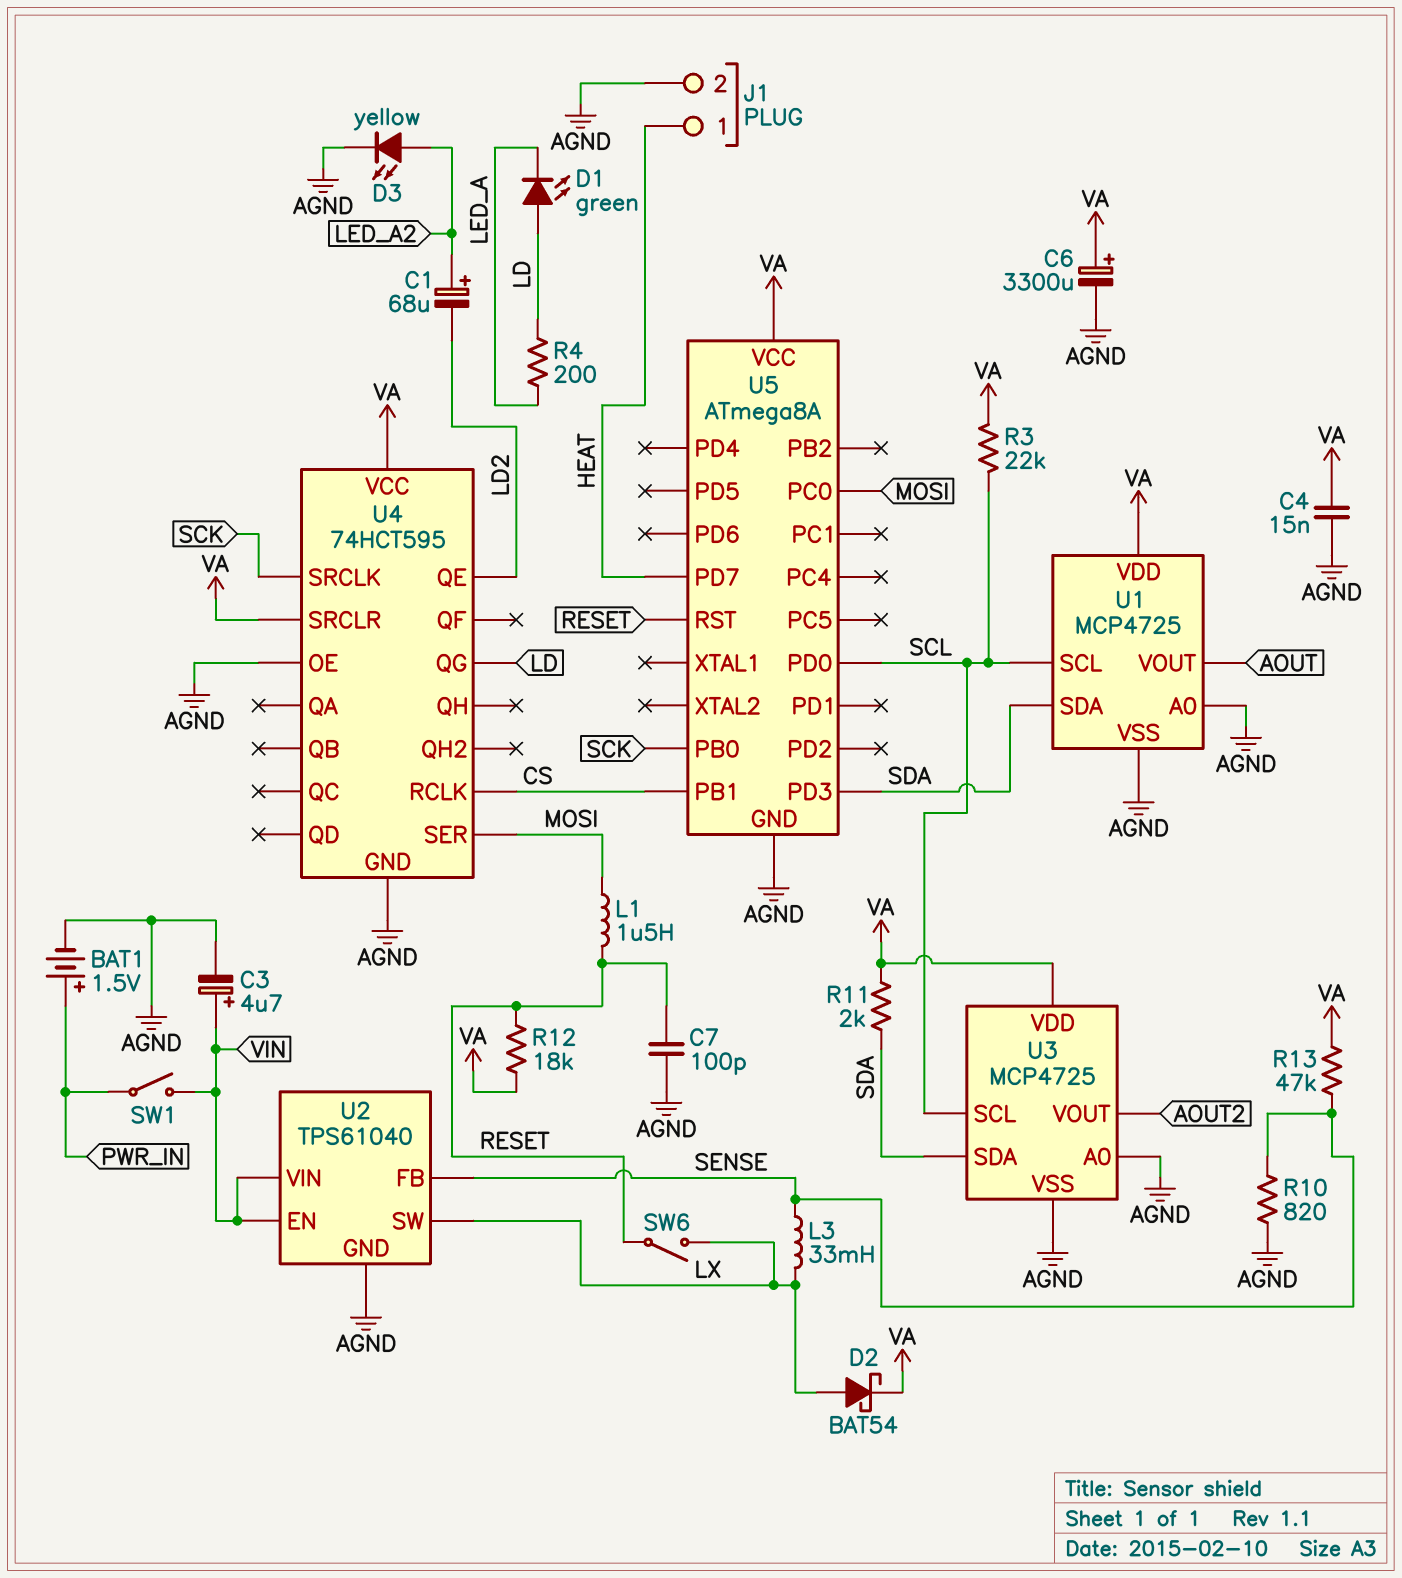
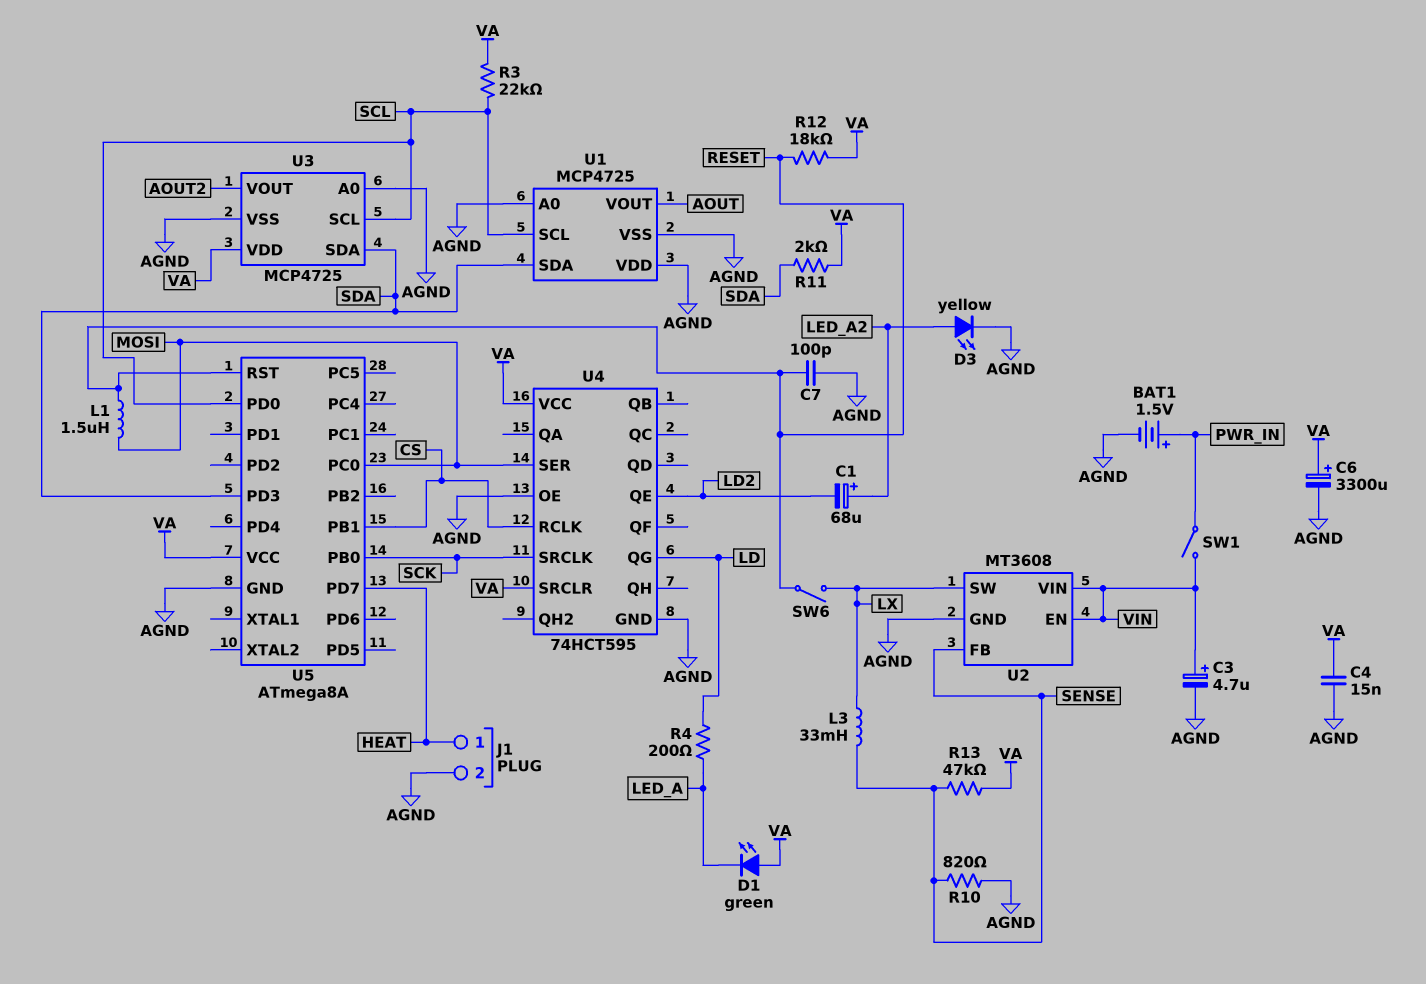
D1: LED green (A LD, K LED_A) -> LED green (A VA, K LED_A)
D2: schottky BAT54 (A LX, K VA) -> none
U1 pin VDD: VA -> AGND
U2: TPS61040 -> MT3608

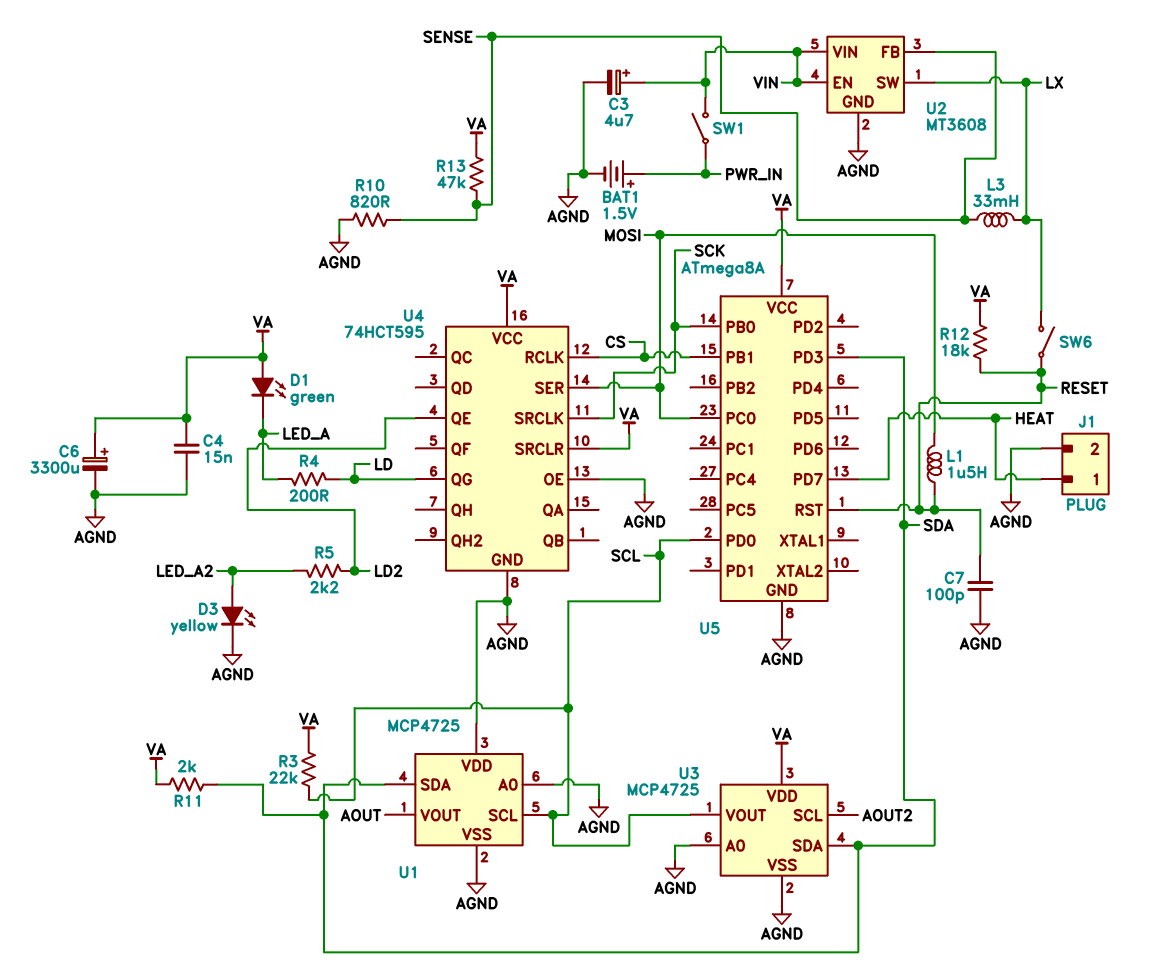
C1: 68uF (plus LED_A2, minus LD2) -> none
R5: none -> 2.2k (LD2, LED_A2)
U3 pin SCL: SCL -> AOUT2
U3 pin VOUT: AOUT2 -> SCL

